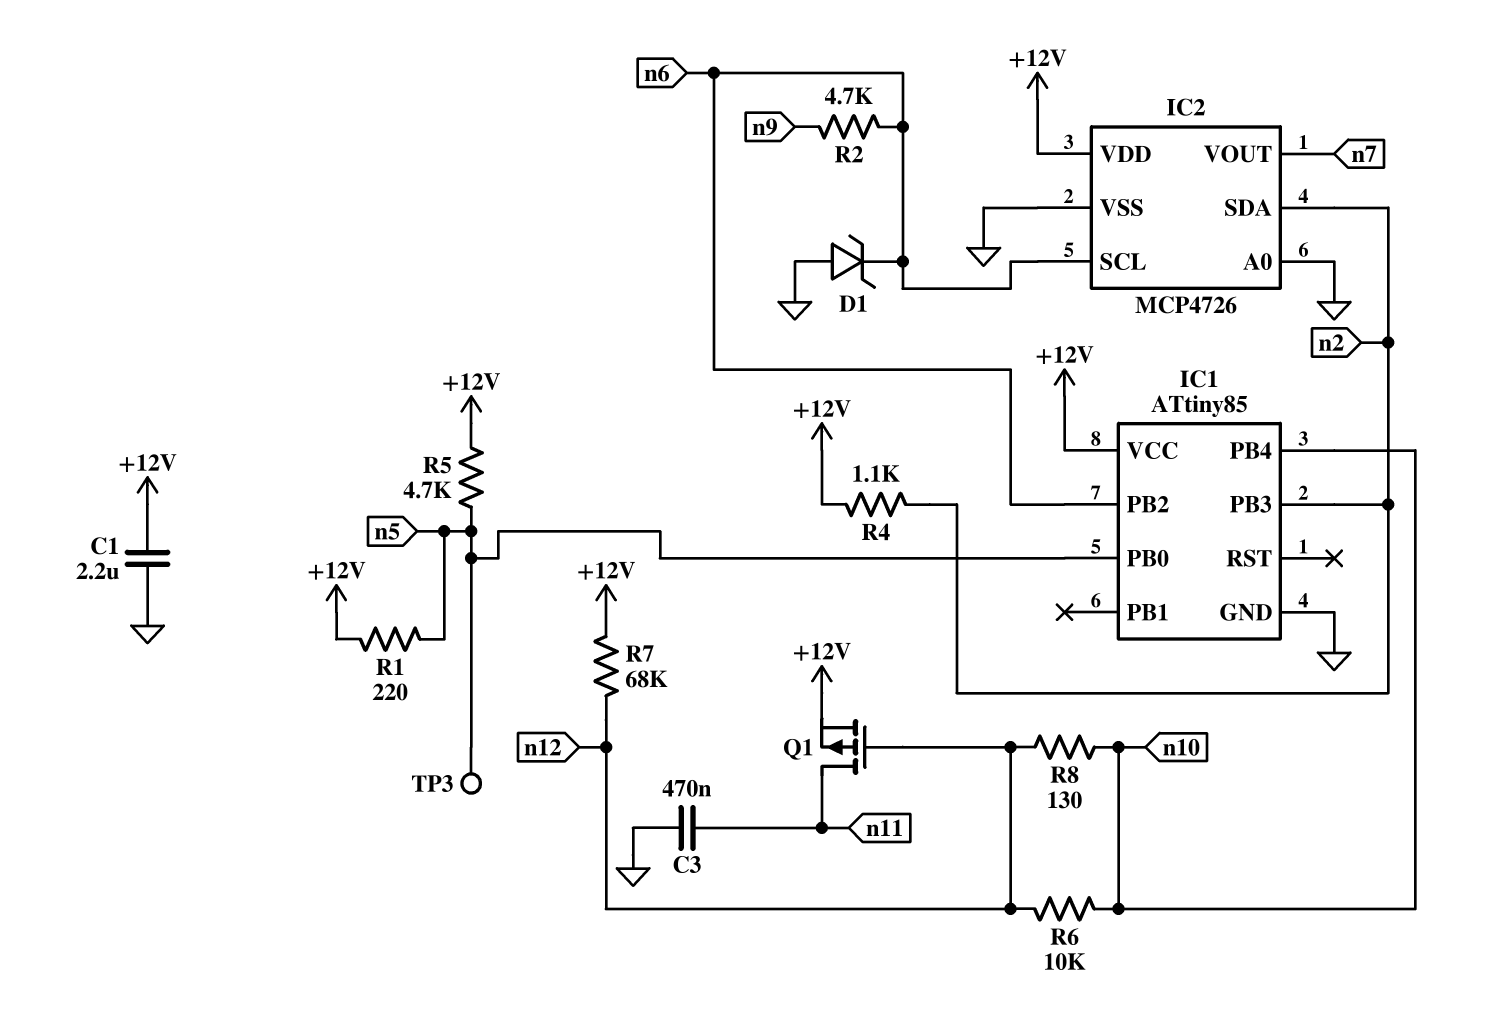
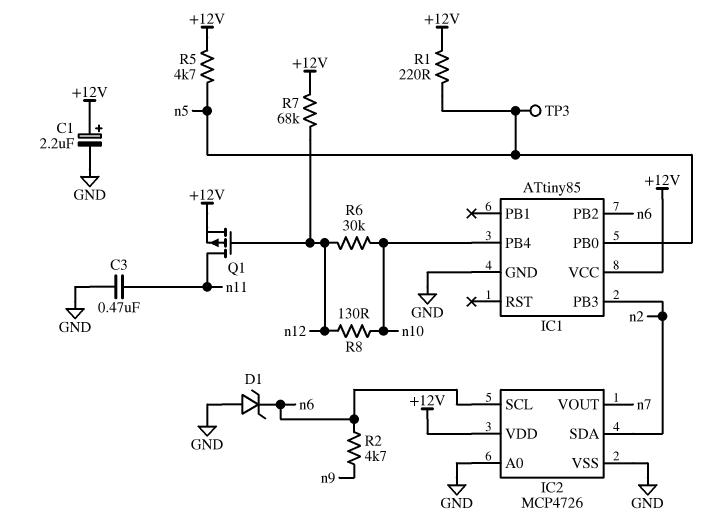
C1: 2.2uF (+12V, GND) -> 2.2uF (plus +12V, minus GND)
R4: 1.1k (+12V, n2) -> none
R6: 10k (n10, n12) -> 30k (n10, n12)

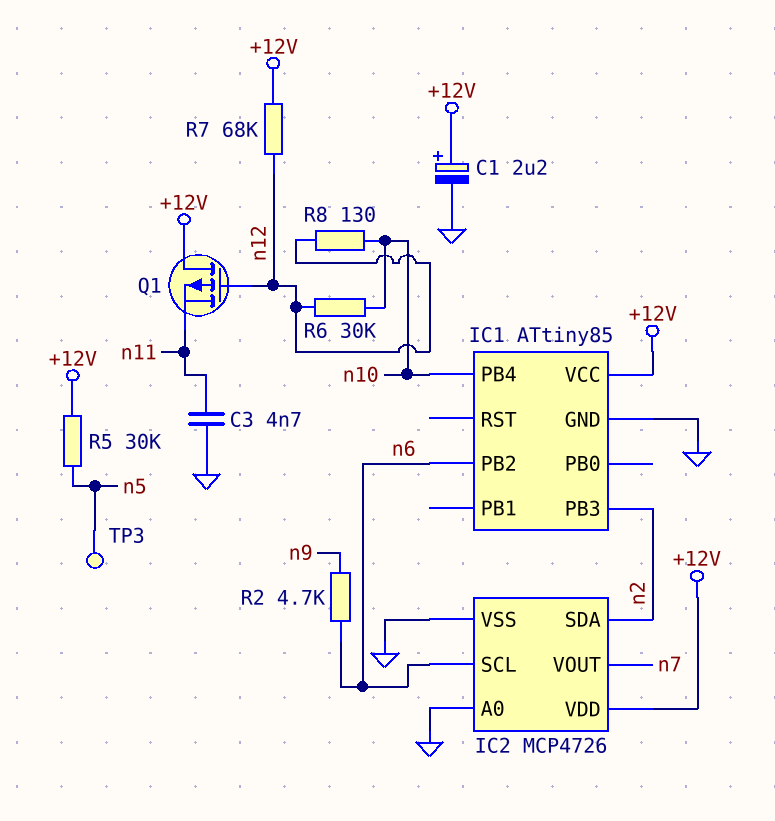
C3: 470nF (GND, n11) -> 4.7nF (GND, n11)
D1: zener (A GND, K n6) -> none
IC1 pin PB0: n5 -> none
Q1: PMOS (G n12, D n11, S +12V) -> PMOS (G n12, D +12V, S n11)
R1: 220 (+12V, n5) -> none
R5: 4.7k (+12V, n5) -> 30k (+12V, n5)

